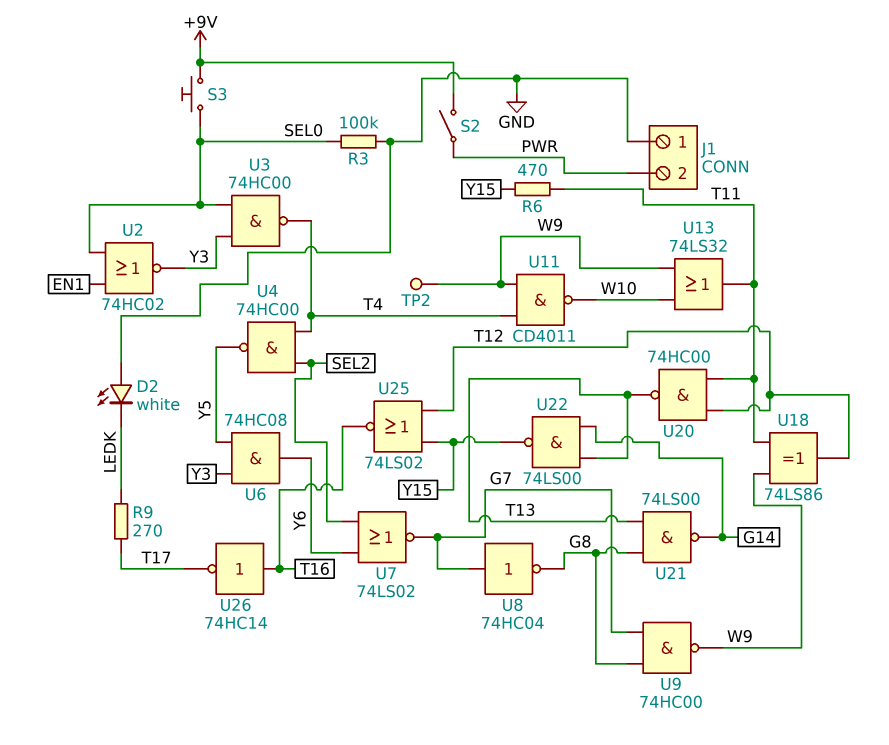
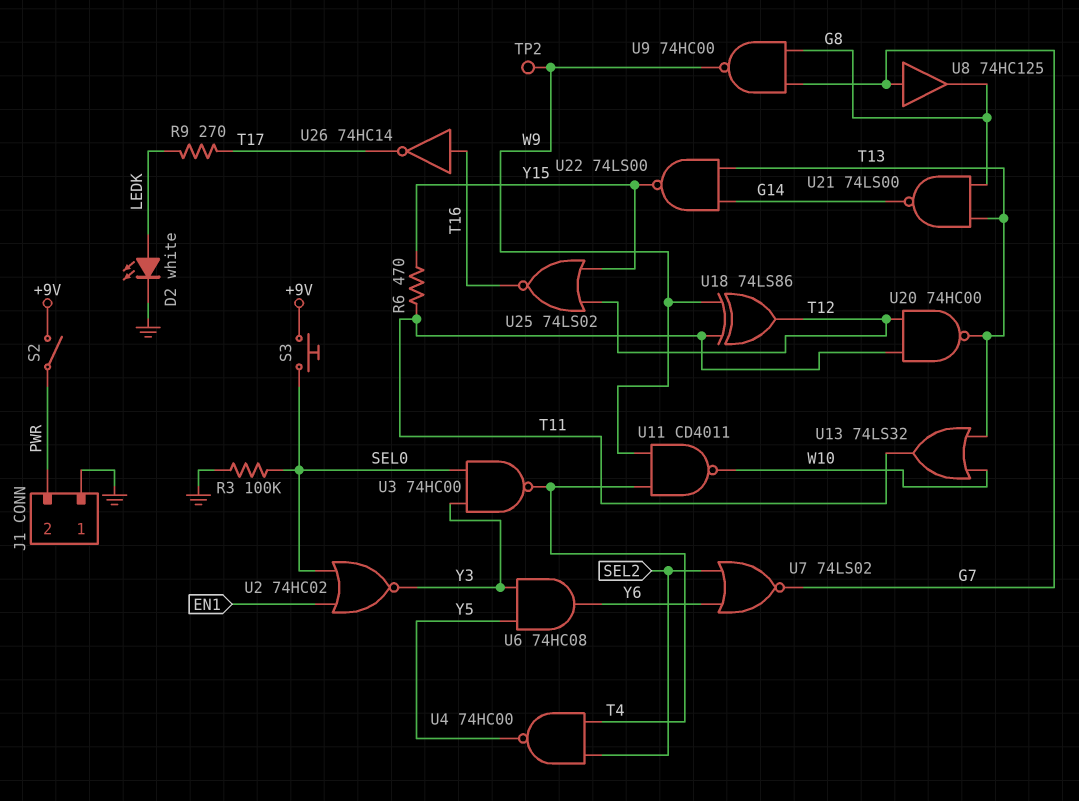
D2: LED white (A GND, K LEDK) -> LED white (A LEDK, K GND)
U8: NOT 74HC04 (in G7, out G8) -> buffer 74HC125 (in G7, out G8)
U13: OR 74LS32 (in W9, in W10, out T11) -> OR 74LS32 (in T13, in W10, out T11)

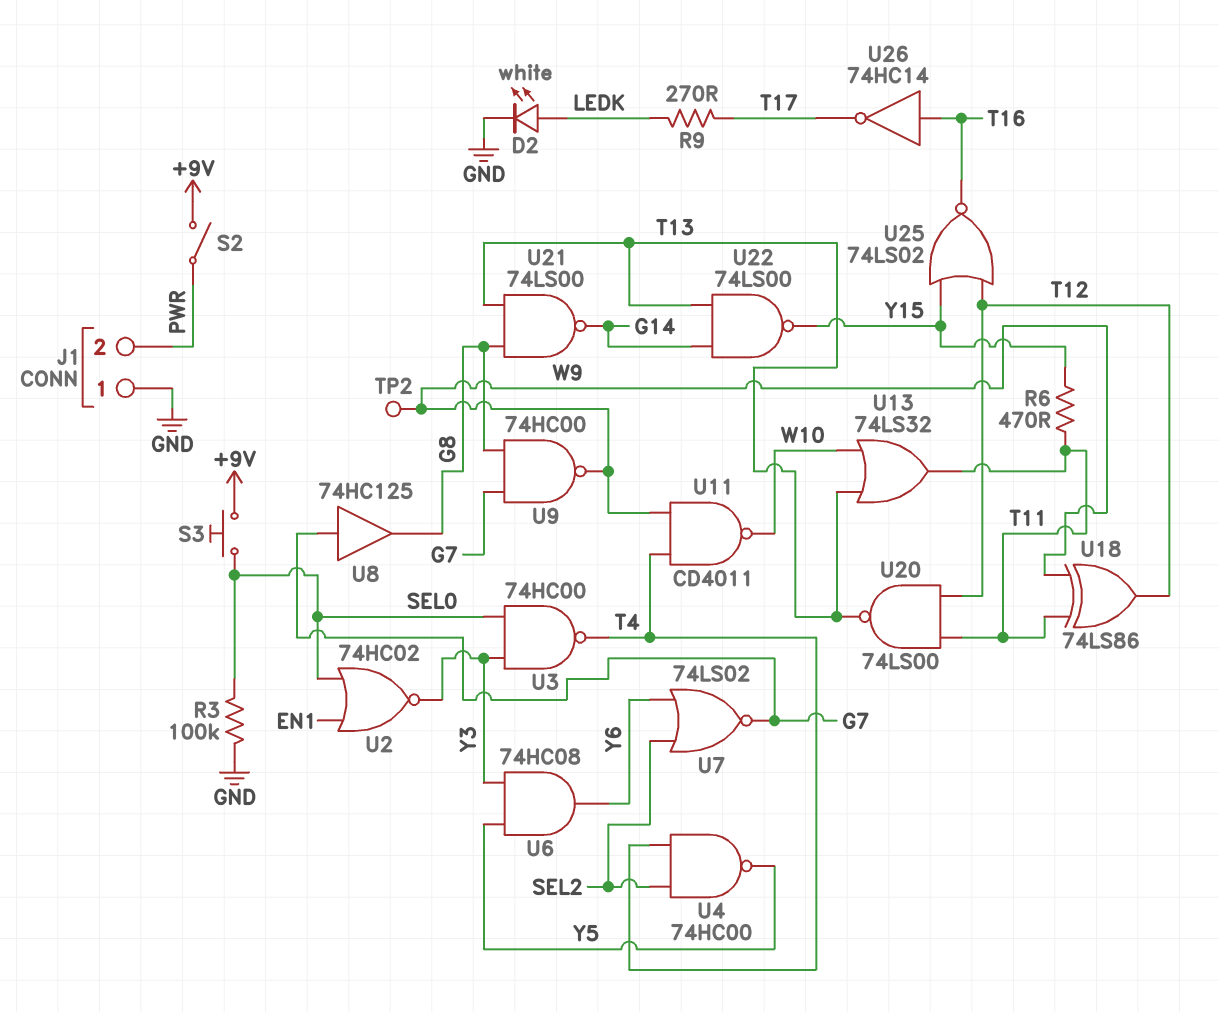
U20: NAND 74HC00 (in T11, in T12, out T13) -> NAND 74LS00 (in T11, in T12, out T13)

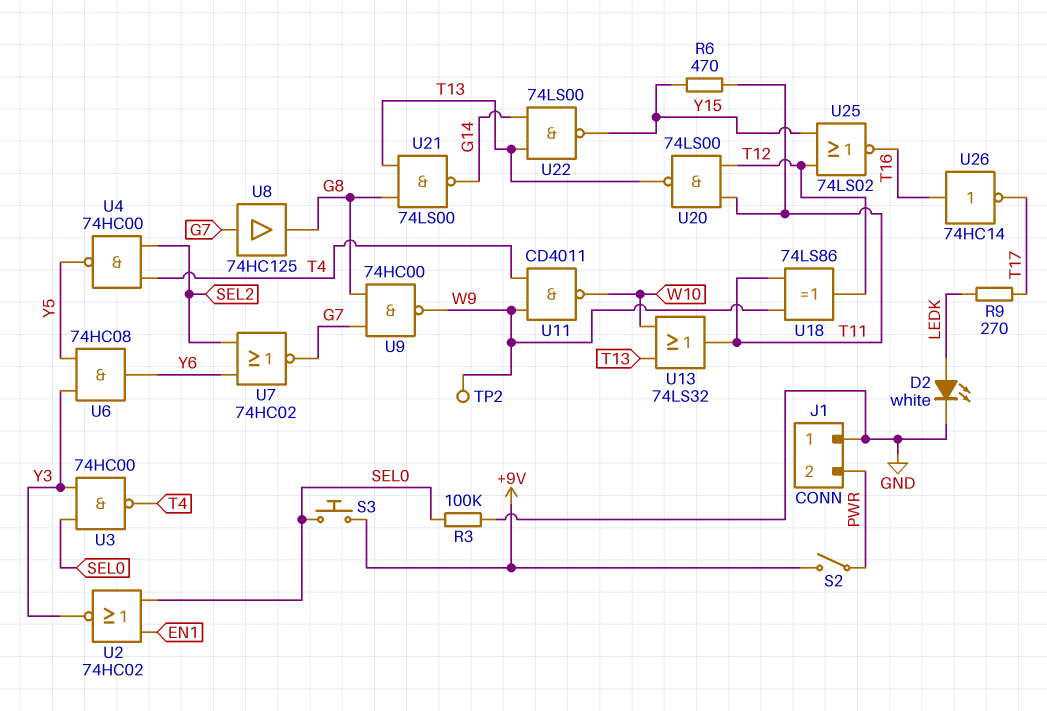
U7: NOR 74LS02 (in SEL2, in Y6, out G7) -> NOR 74HC02 (in SEL2, in Y6, out G7)

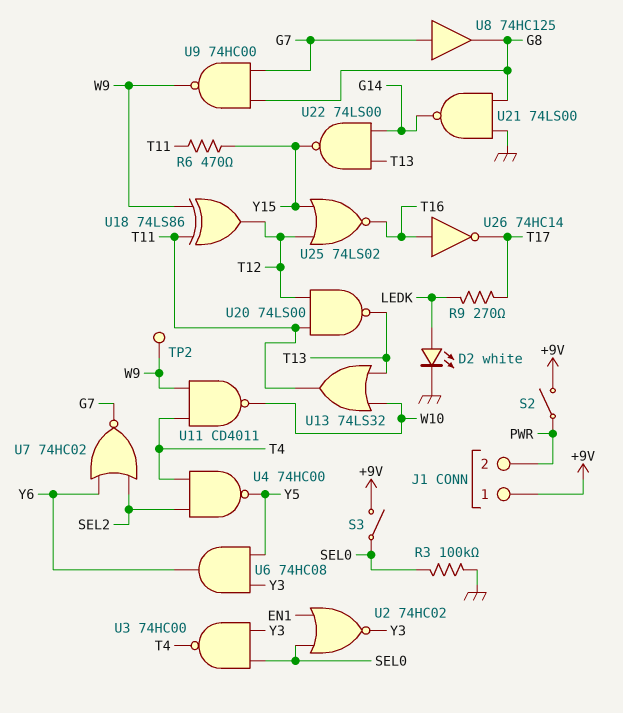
J1 pin 1: GND -> +9V
S3: button (+9V, SEL0) -> switch (+9V, SEL0)
U21: NAND 74LS00 (in G8, in T13, out G14) -> NAND 74LS00 (in G8, in GND, out G14)

